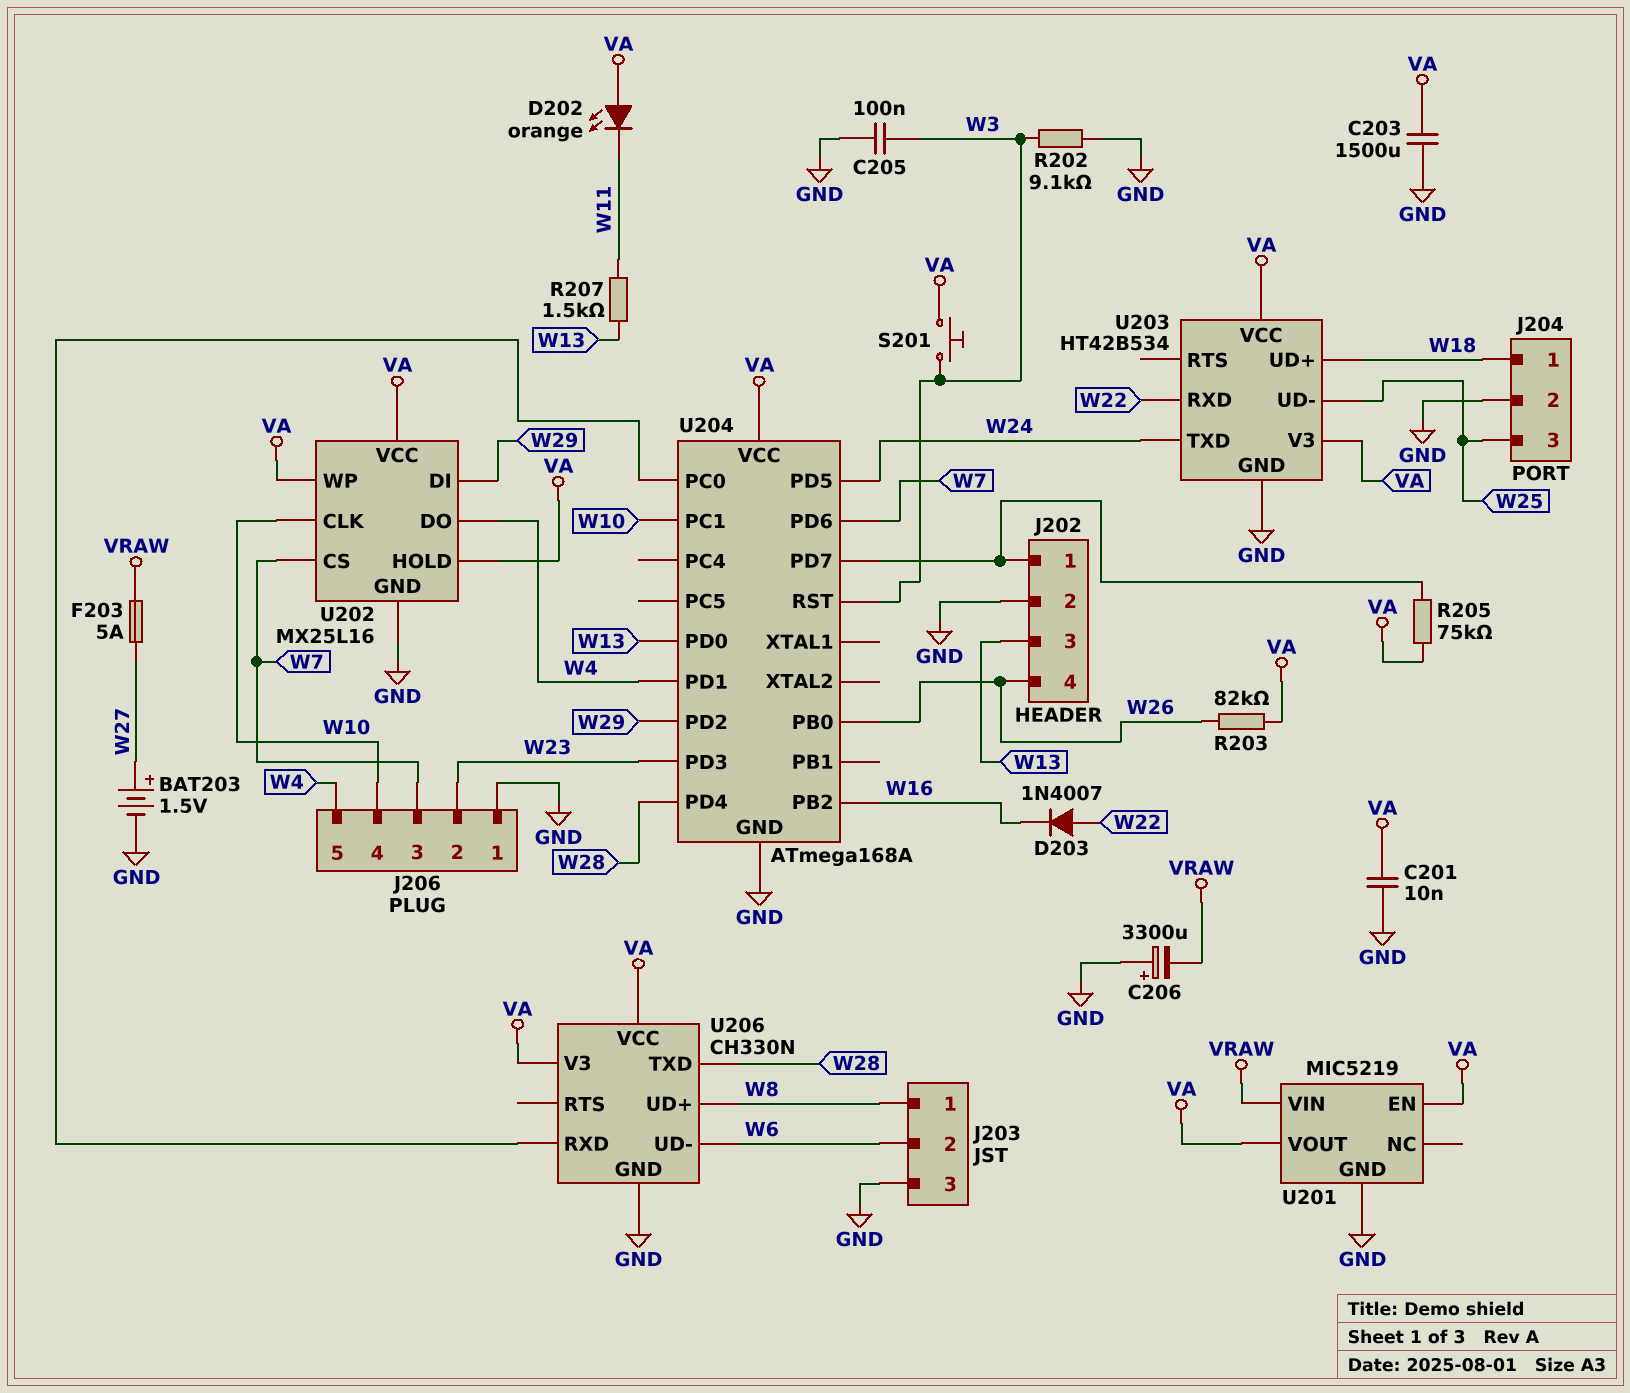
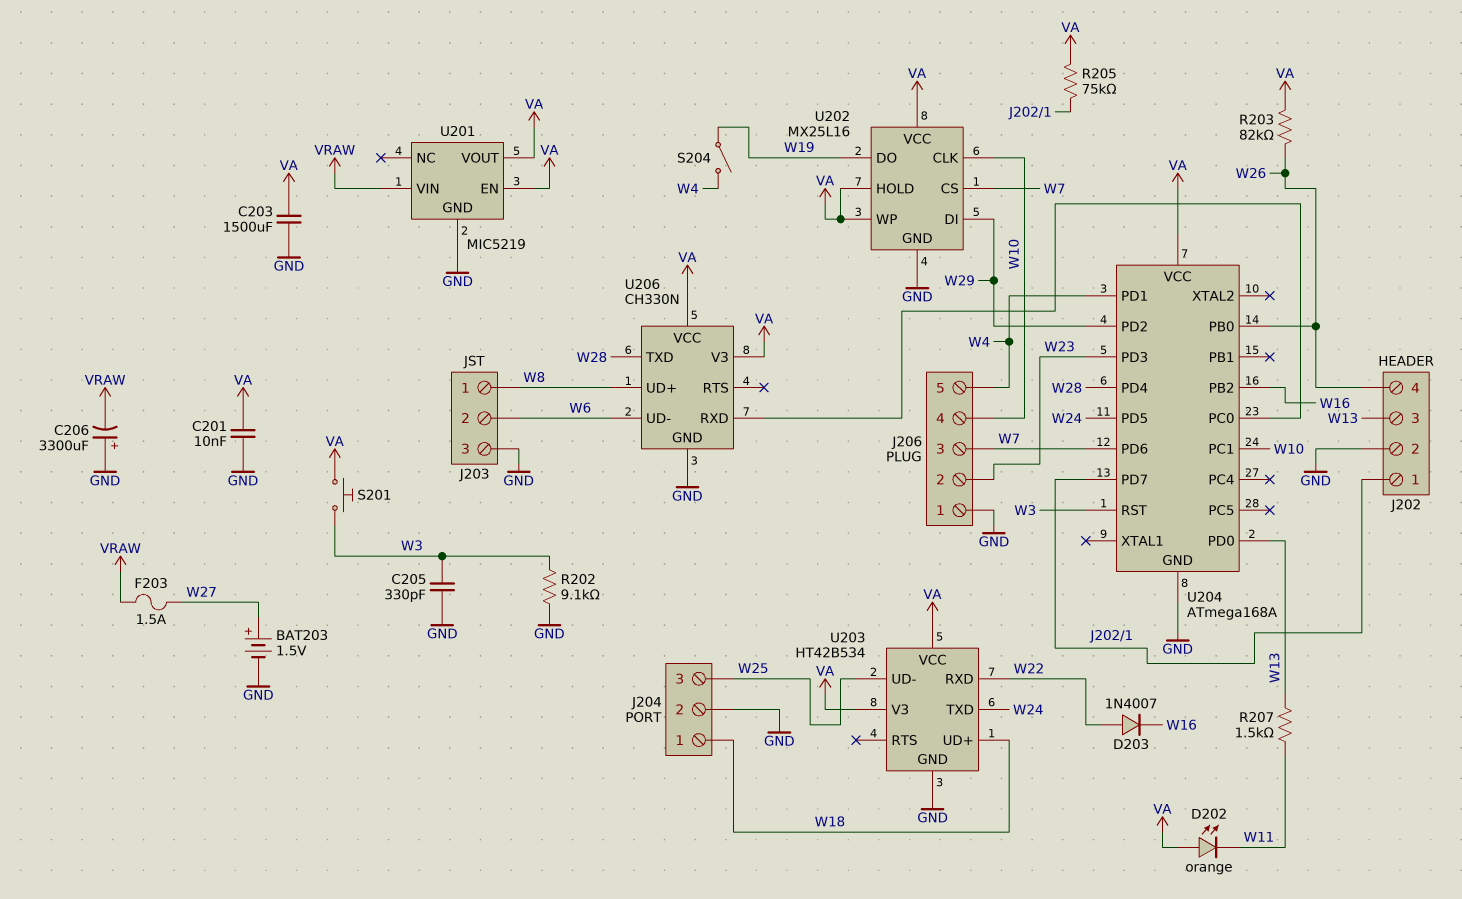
C205: 100nF (GND, W3) -> 330pF (GND, W3)
F203: 5A (VRAW, W27) -> 1.5A (VRAW, W27)
S204: none -> switch (W4, W19)
U202 pin DO: W4 -> W19

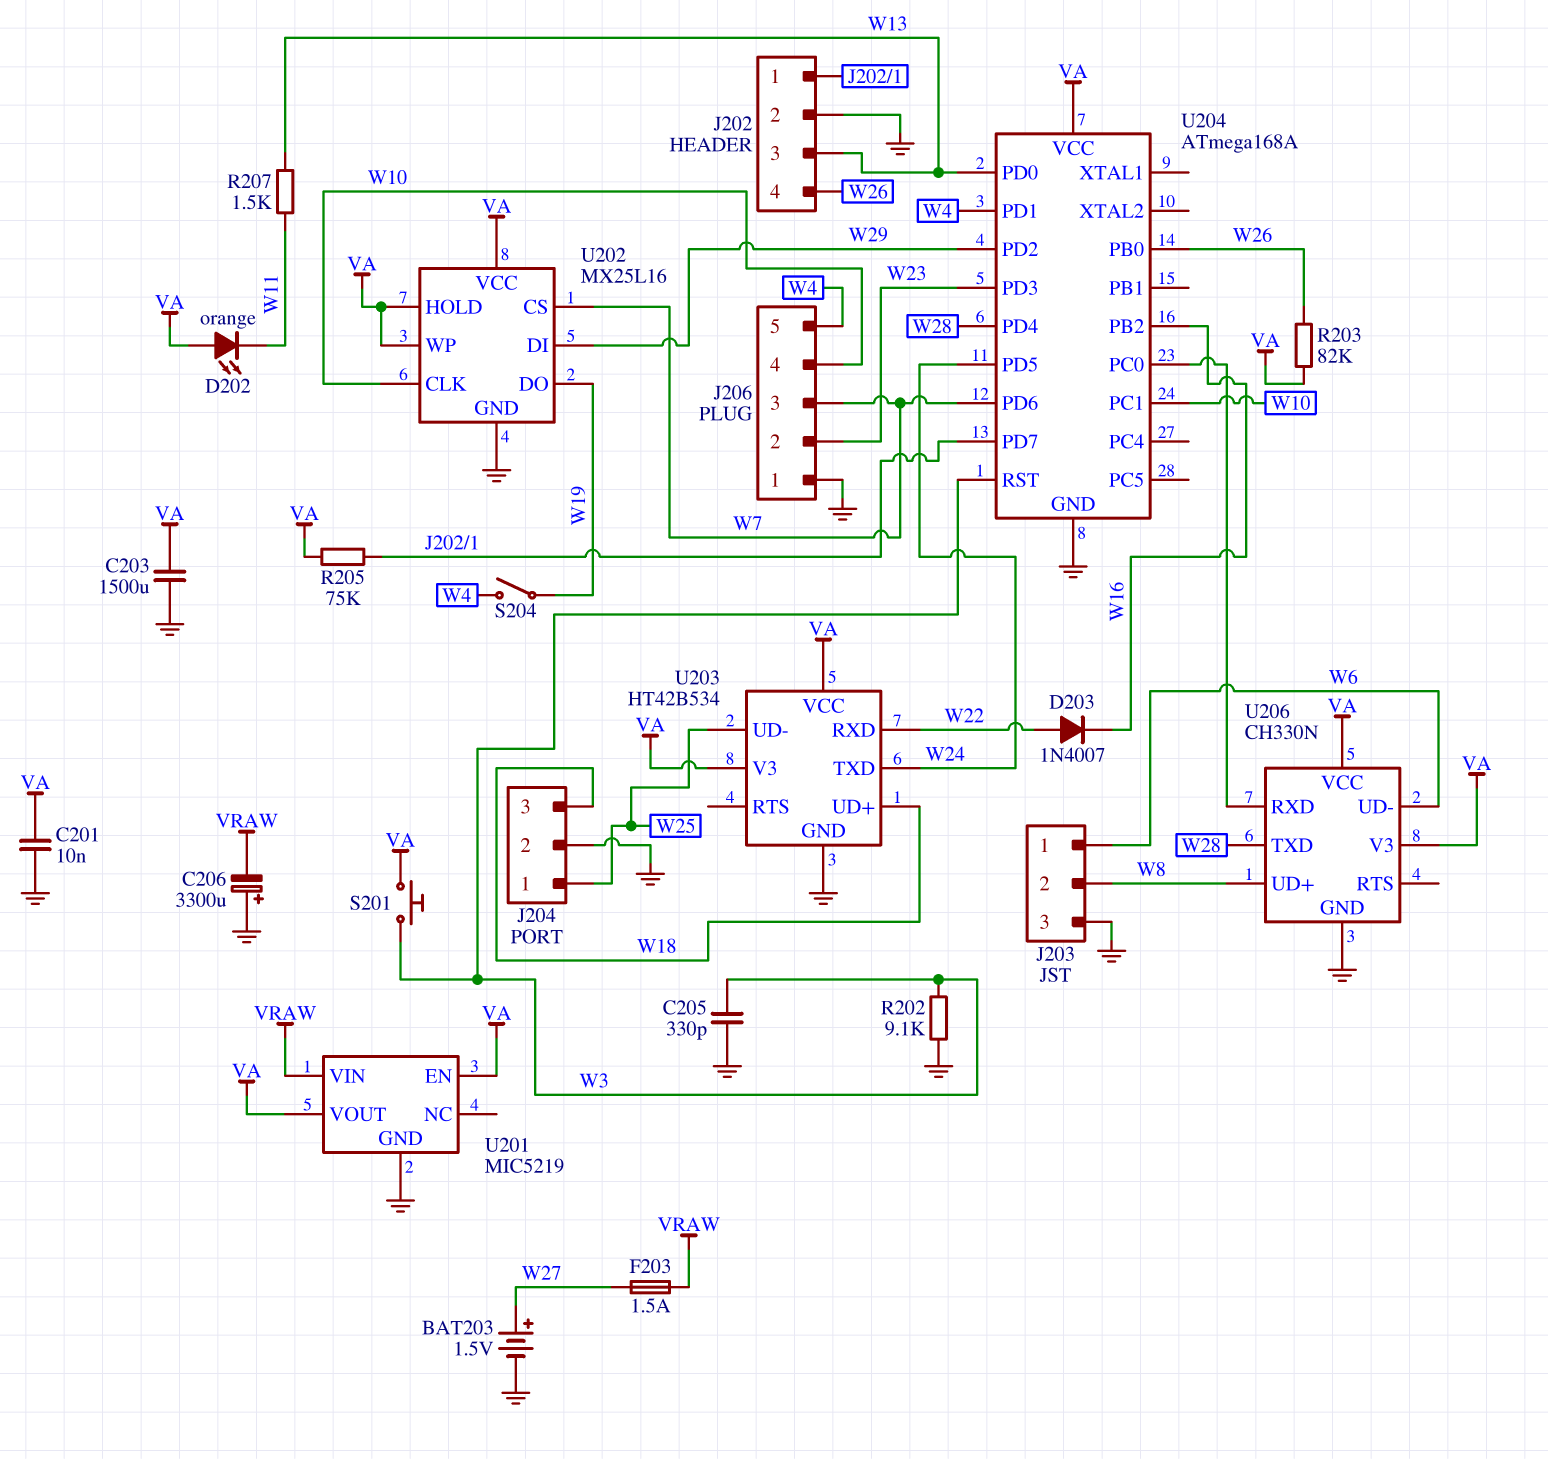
J203 pin 1: W8 -> W6
J203 pin 2: W6 -> W8
J204 pin 1: W18 -> W25
J204 pin 3: W25 -> W18

